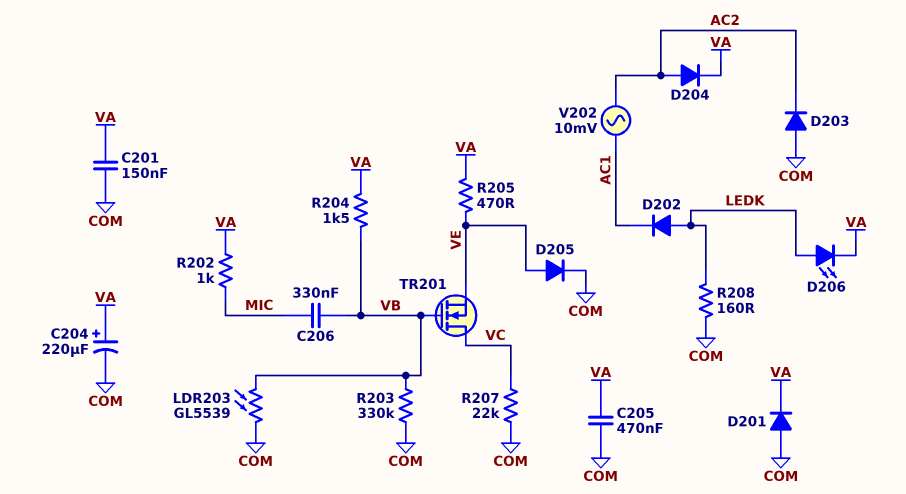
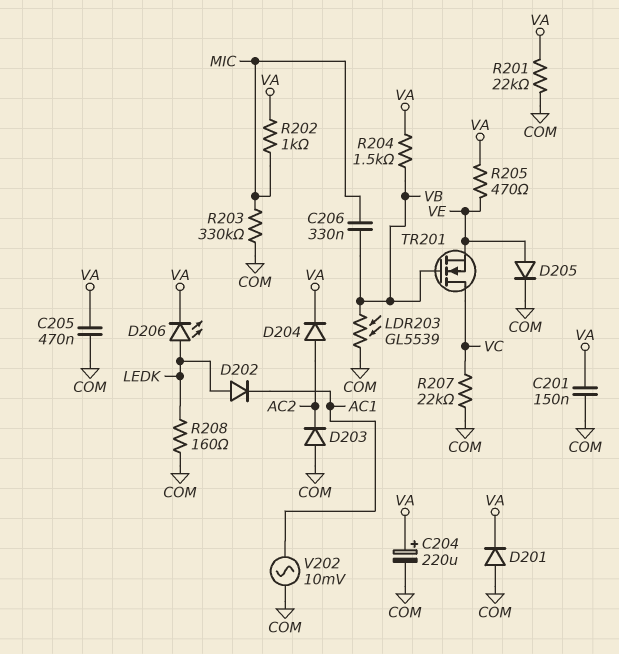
R201: none -> 22k (COM, VA)
R203: 330k (COM, VB) -> 330k (COM, MIC)
V202: AC 10mV (AC1, AC2) -> AC 10mV (AC1, COM)

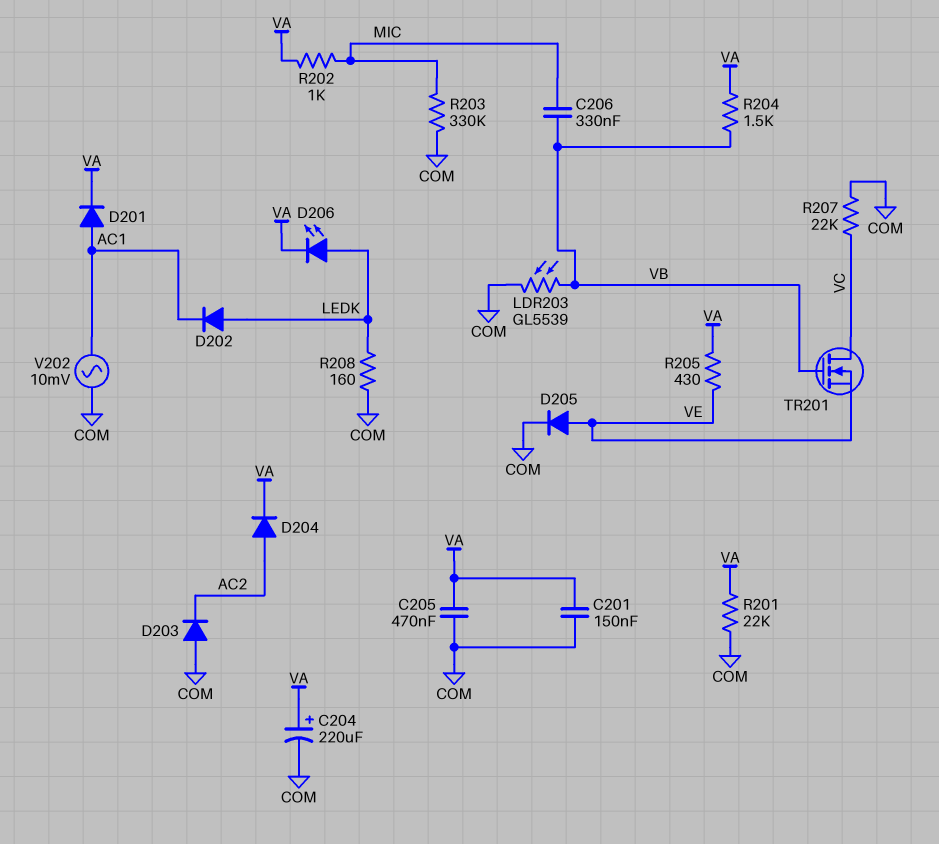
D201: diode (A COM, K VA) -> diode (A AC1, K VA)
R205: 470 (VA, VE) -> 430 (VA, VE)

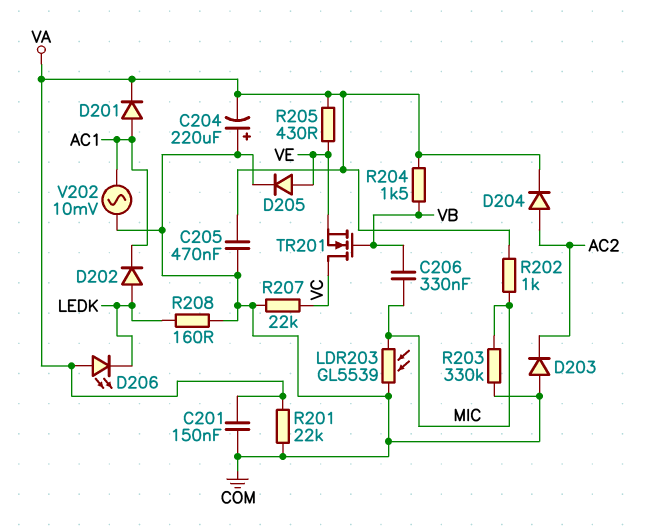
C204: 220uF (plus VA, minus COM) -> 220uF (plus COM, minus VA)
D206: LED (A LEDK, K VA) -> LED (A VA, K LEDK)
LDR203: GL5539 (COM, VB) -> GL5539 (COM, MIC)

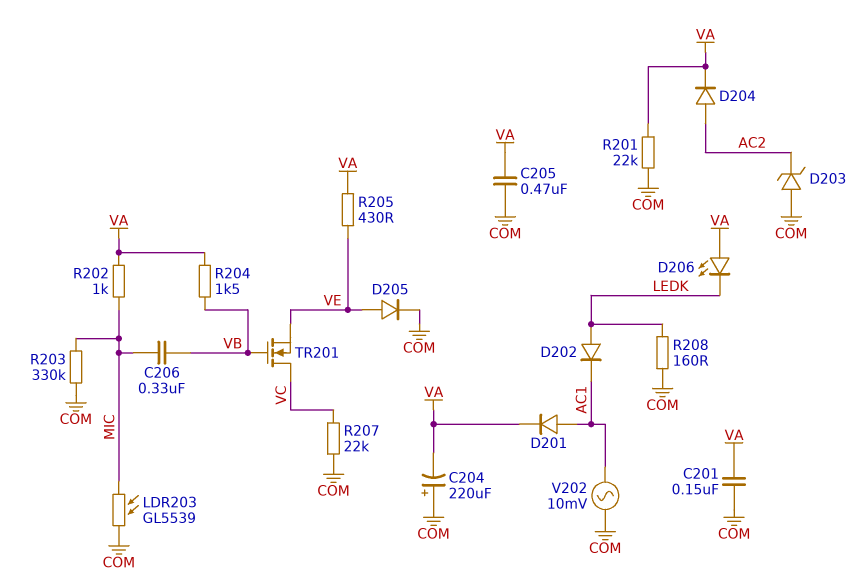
D203: diode (A COM, K AC2) -> zener (A COM, K AC2)

